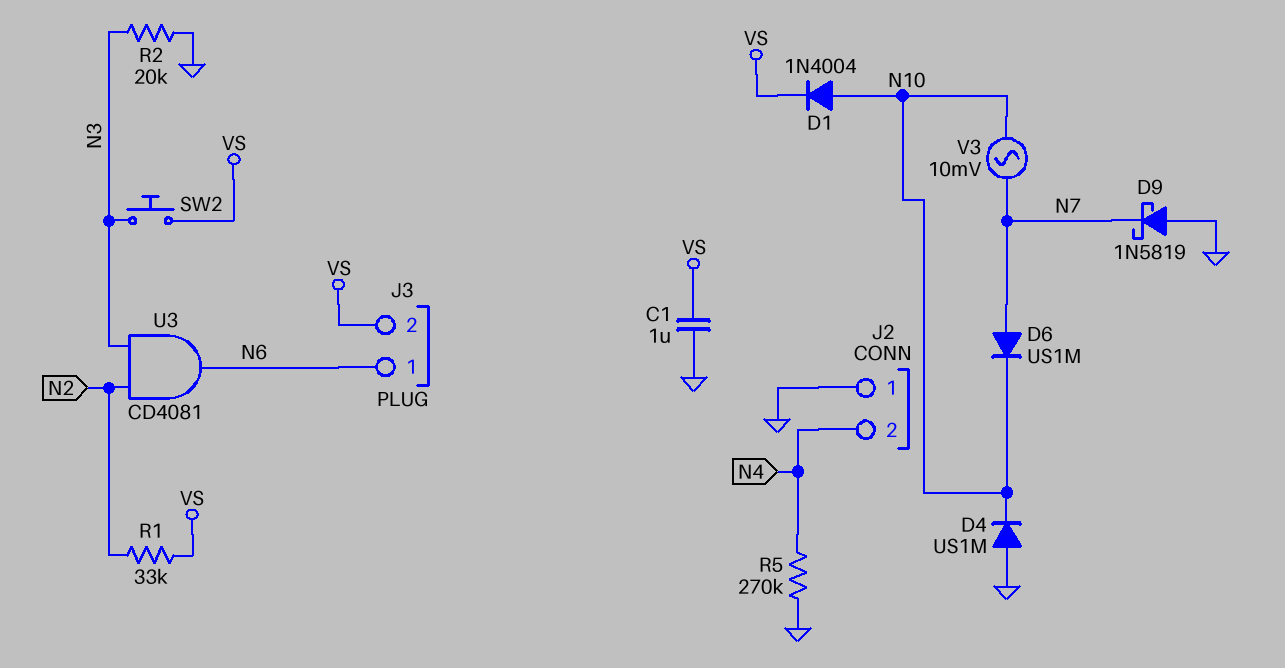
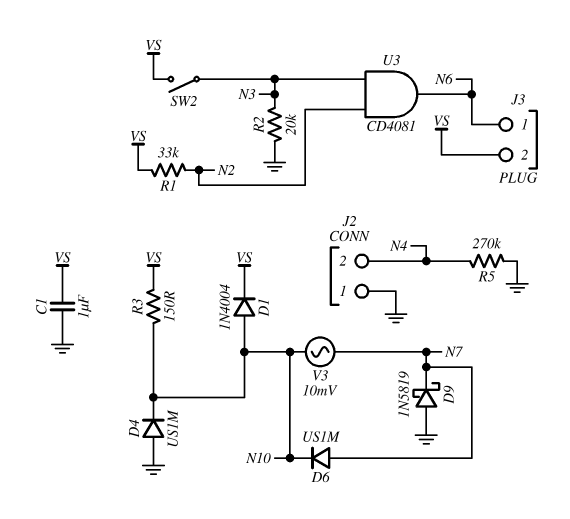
R3: none -> 150 (N10, VS)
SW2: button (N3, VS) -> switch (N3, VS)

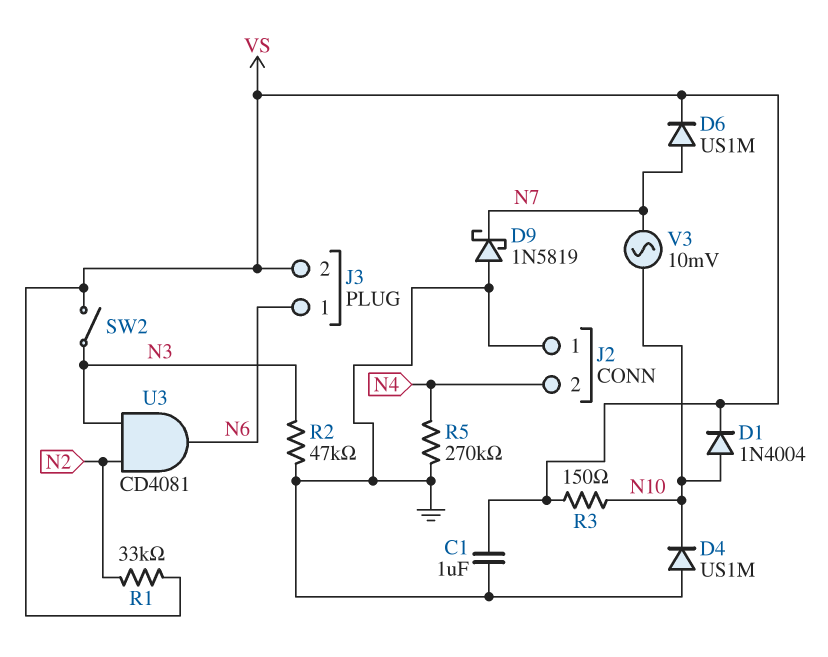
D6: diode US1M (A N7, K N10) -> diode US1M (A N7, K VS)
R2: 20k (GND, N3) -> 47k (GND, N3)

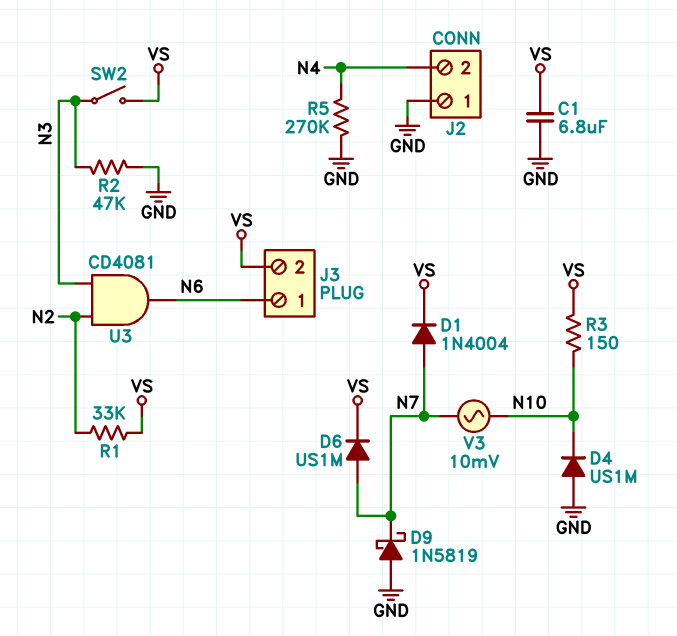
C1: 1uF (GND, VS) -> 6.8uF (GND, VS)
D1: diode 1N4004 (A N10, K VS) -> diode 1N4004 (A N7, K VS)

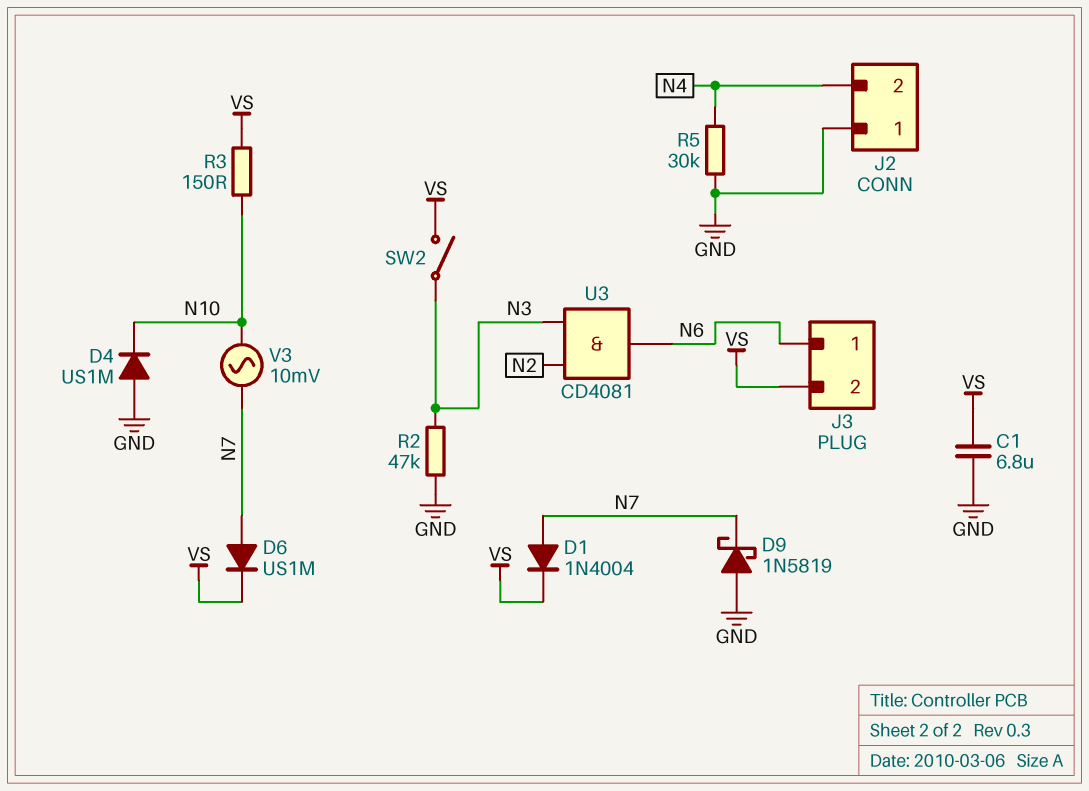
R1: 33k (N2, VS) -> none
R5: 270k (GND, N4) -> 30k (GND, N4)

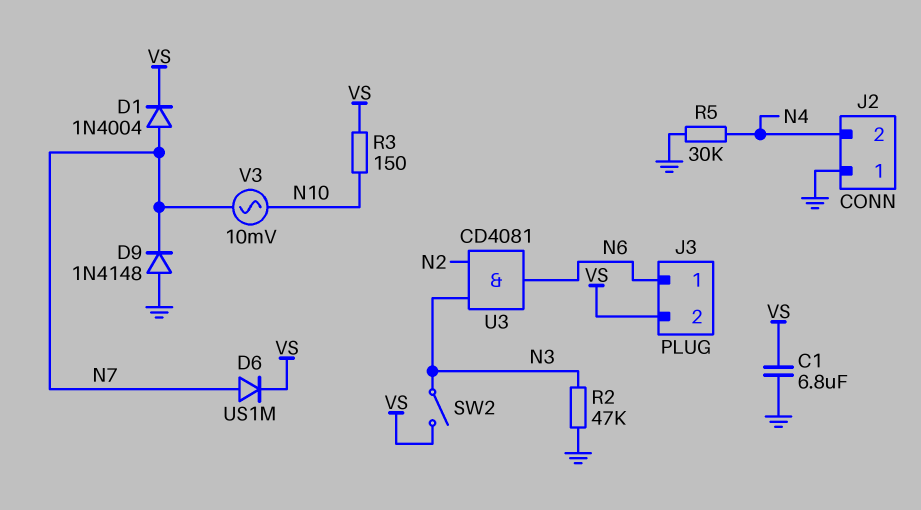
D4: diode US1M (A GND, K N10) -> none
D9: schottky 1N5819 (A GND, K N7) -> diode 1N4148 (A GND, K N7)

